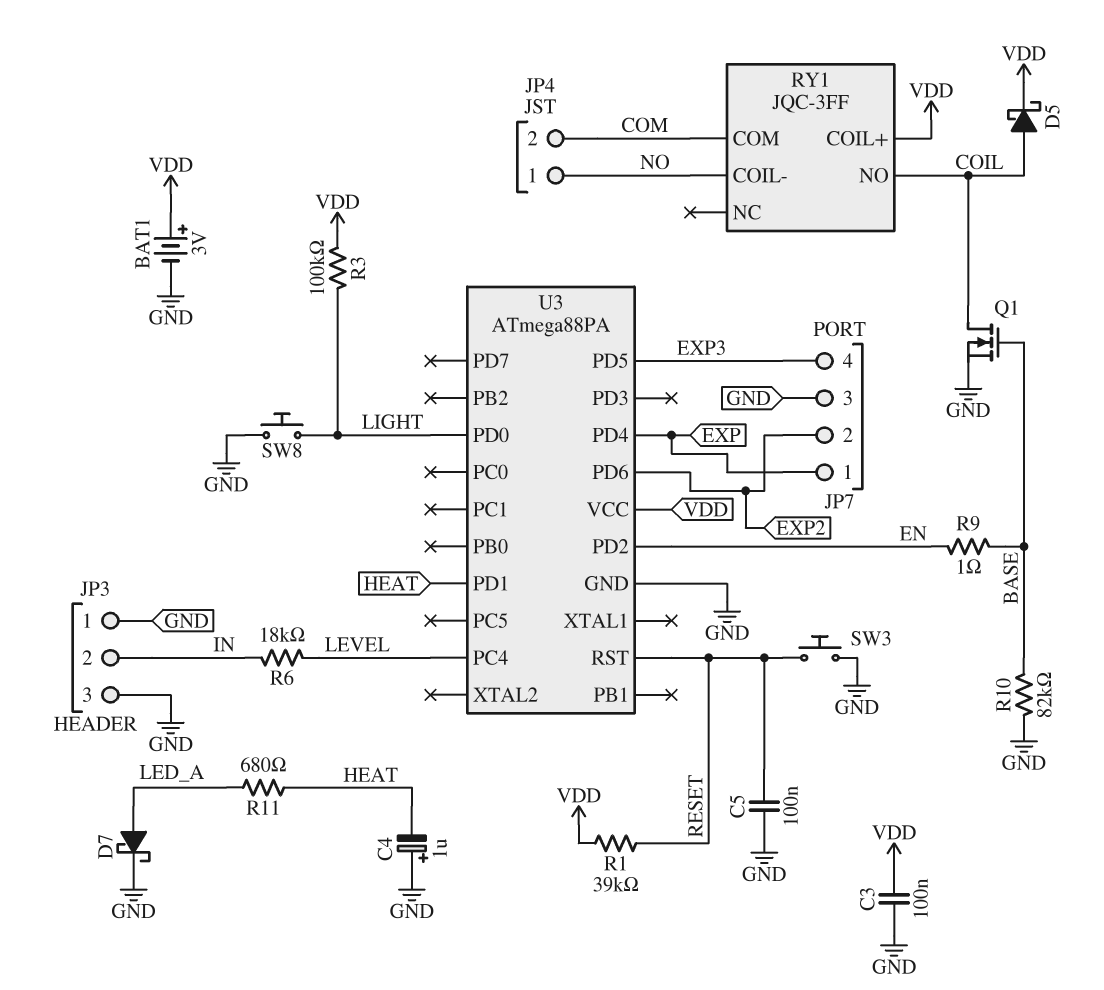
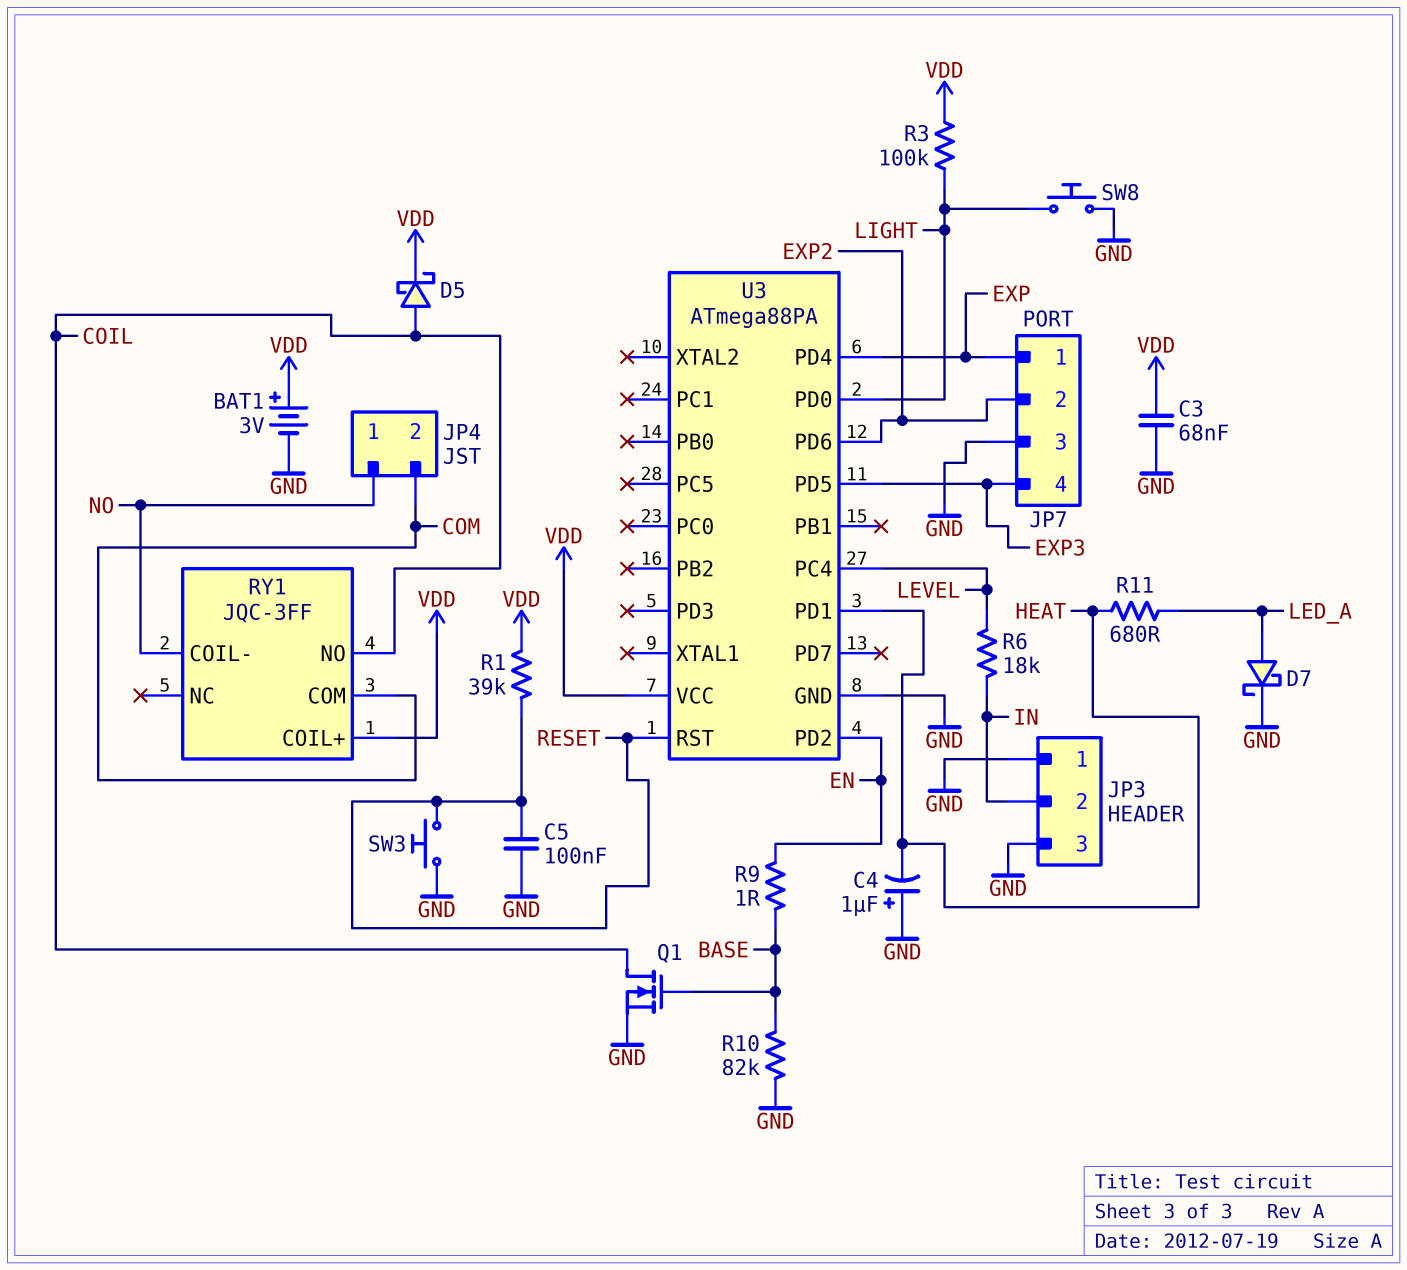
C3: 100nF (GND, VDD) -> 68nF (GND, VDD)

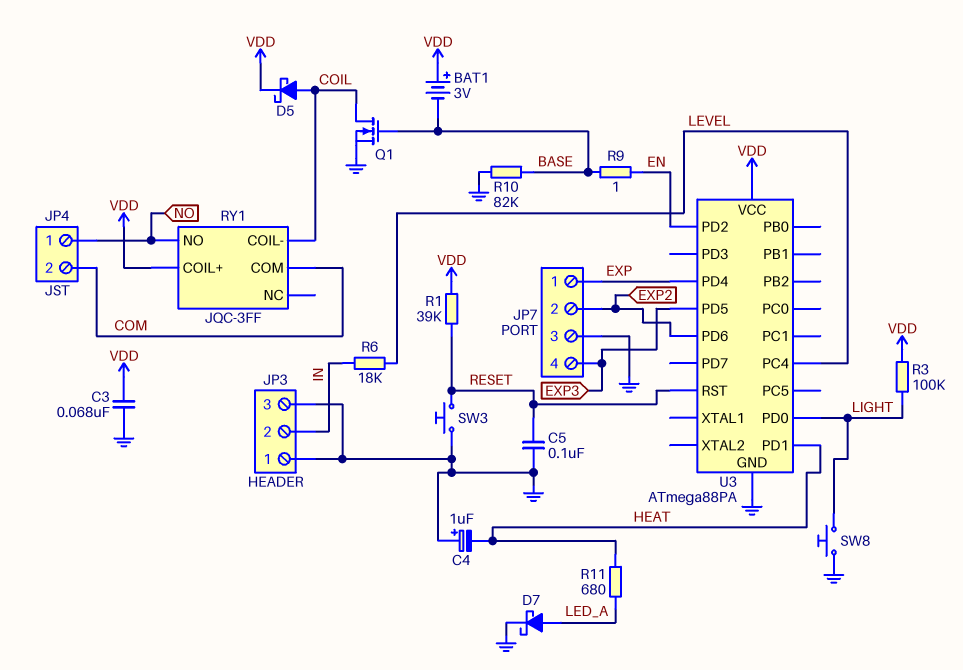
BAT1: 3V (plus VDD, minus GND) -> 3V (plus VDD, minus BASE)
RY1 pin COIL-: NO -> COIL
RY1 pin NO: COIL -> NO

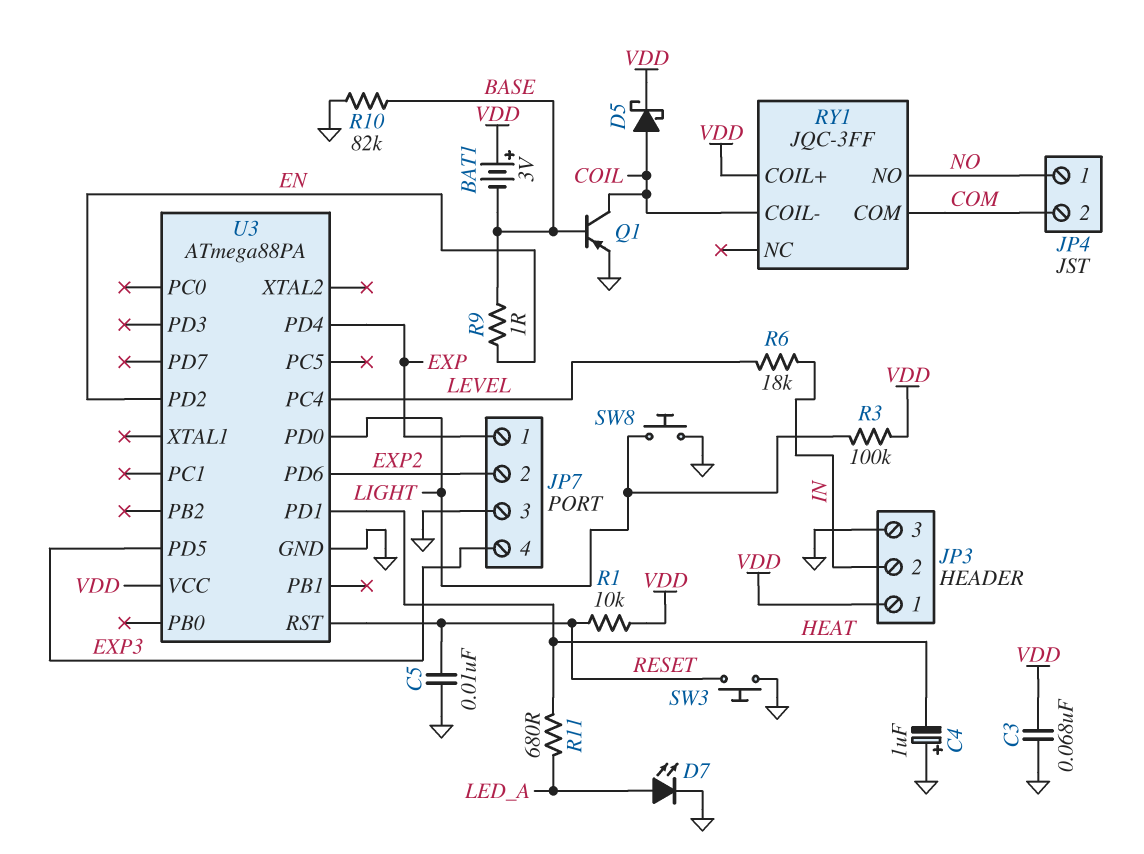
C5: 100nF (GND, RESET) -> 10nF (GND, RESET)
D7: schottky (A LED_A, K GND) -> LED (A LED_A, K GND)
JP3 pin 1: GND -> VDD
Q1: NMOS (G BASE, D COIL, S GND) -> PNP (B BASE, C COIL, E GND)
R1: 39k (RESET, VDD) -> 10k (RESET, VDD)

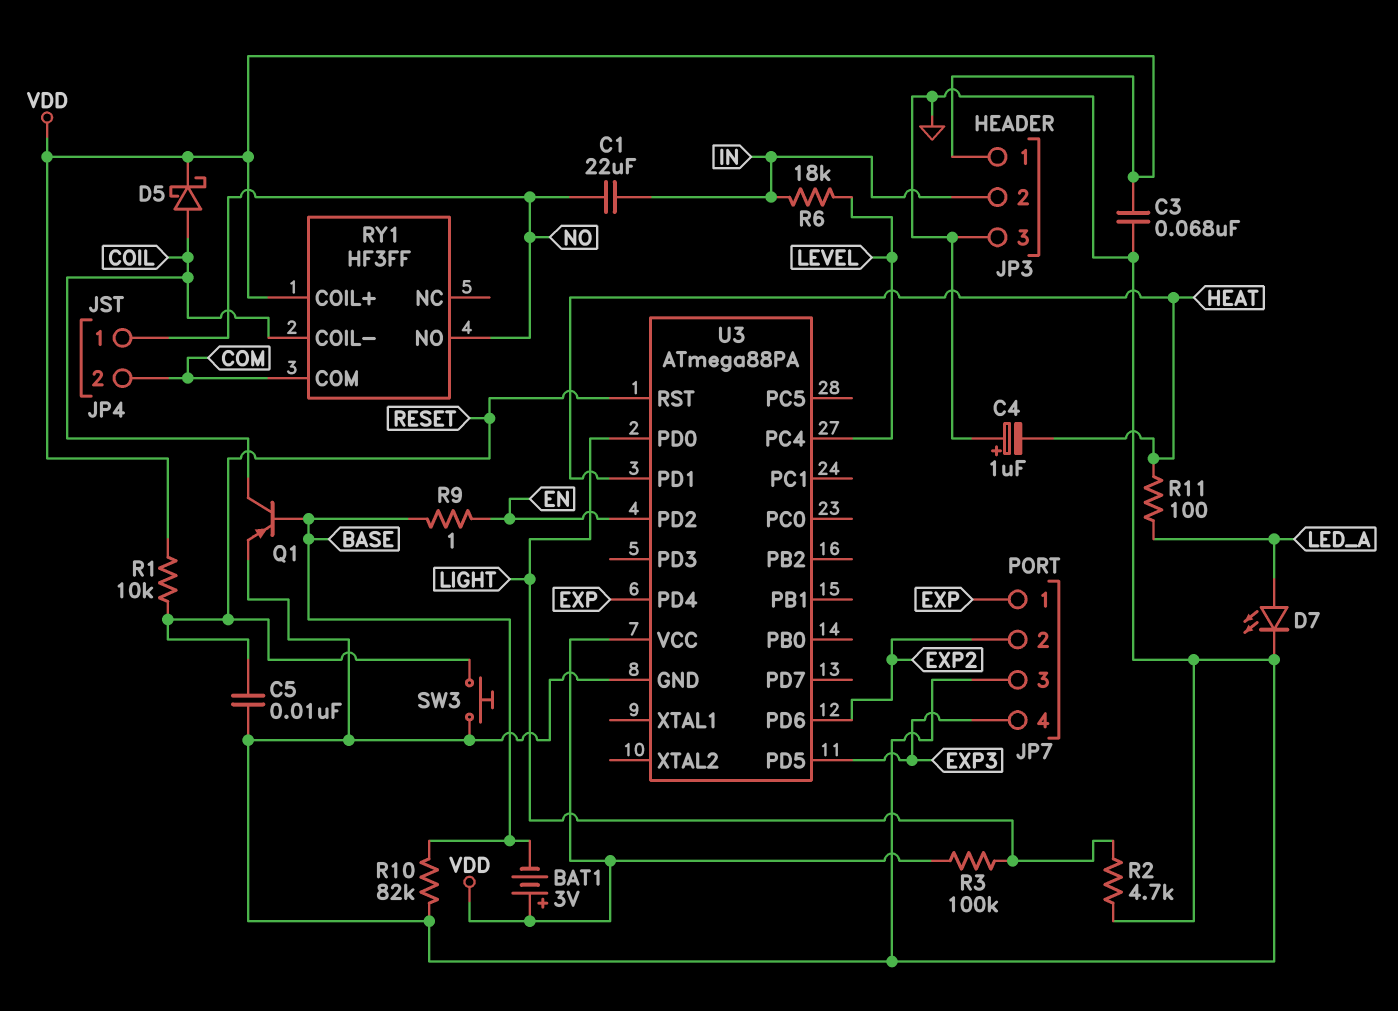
C1: none -> 22uF (IN, NO)
R2: none -> 4.7k (GND, LIGHT)
R11: 680 (HEAT, LED_A) -> 100 (HEAT, LED_A)
RY1: JQC-3FF -> HF3FF
SW8: button (GND, LIGHT) -> none

